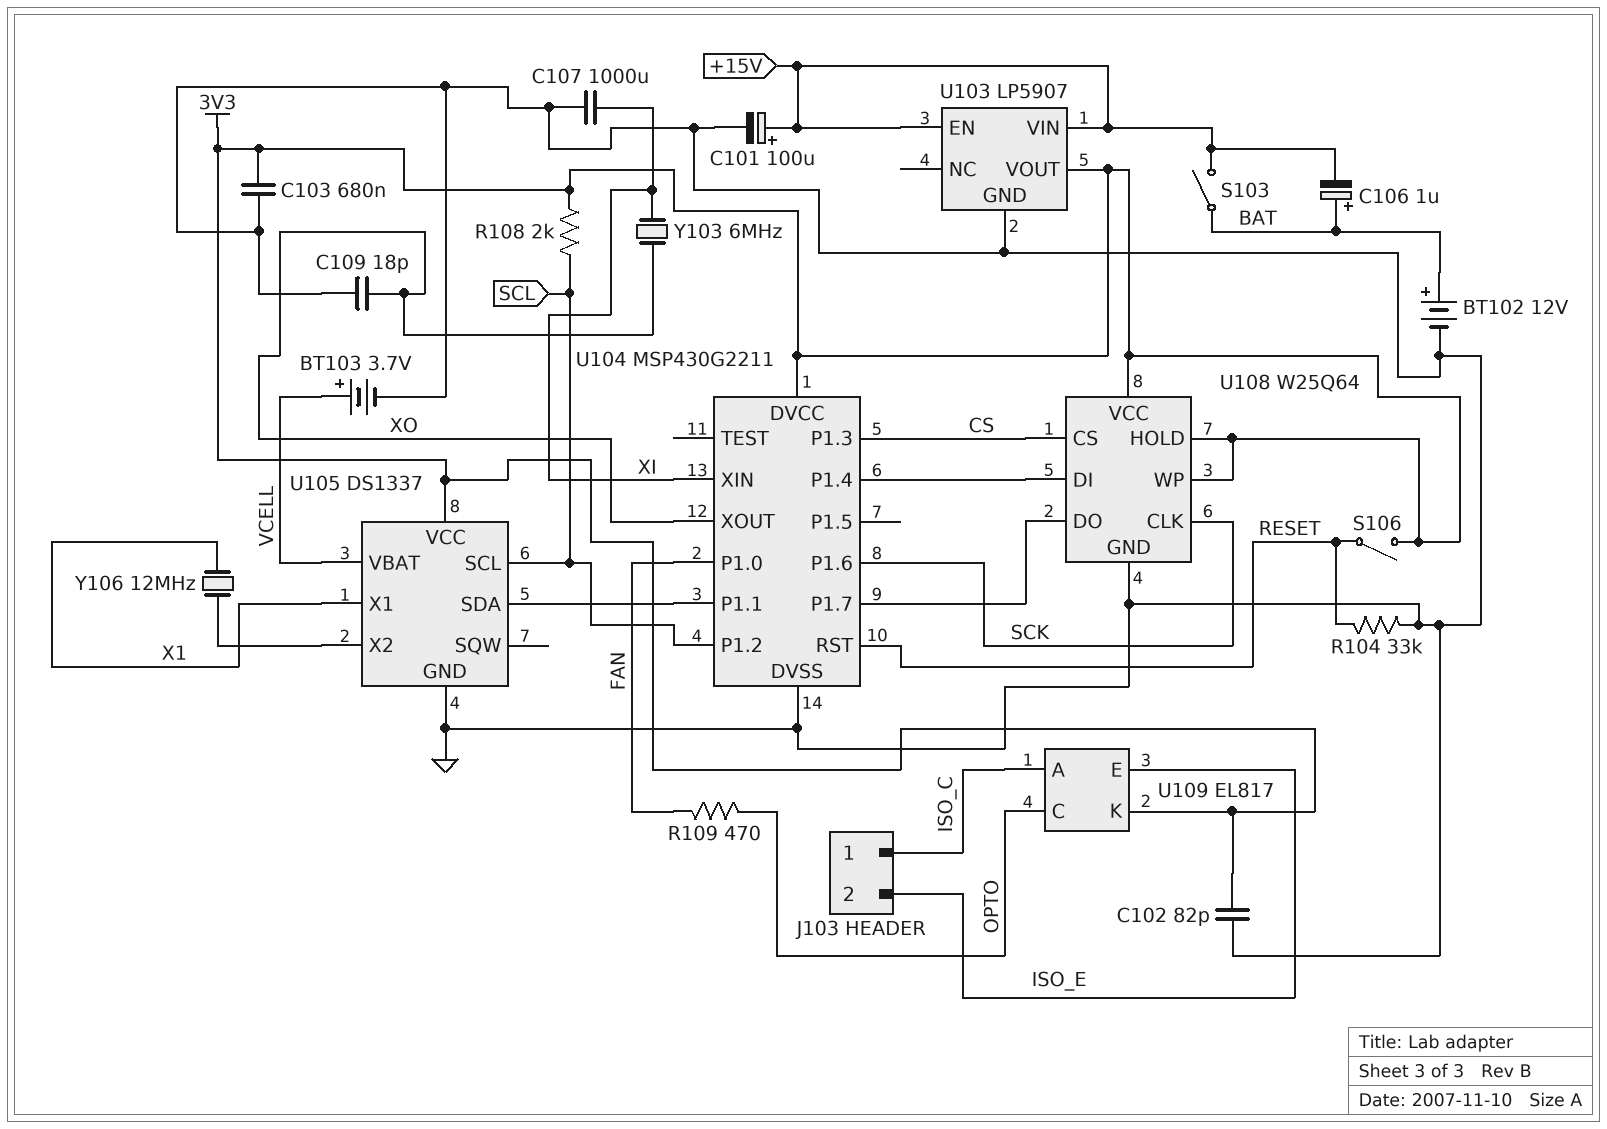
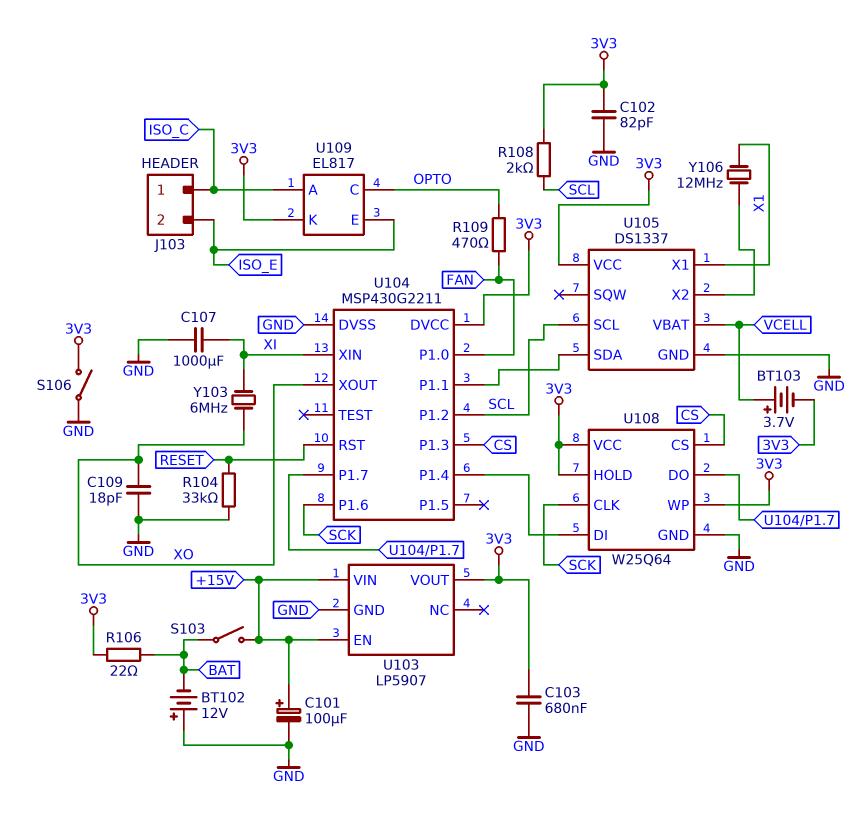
BT102: 12V (plus BAT, minus GND) -> 12V (plus GND, minus BAT)
BT103: 3.7V (plus VCELL, minus GND) -> 3.7V (plus VCELL, minus 3V3)
C106: 1uF (plus BAT, minus +15V) -> none
R106: none -> 22 (3V3, BAT)
S106: switch (3V3, RESET) -> switch (3V3, GND)

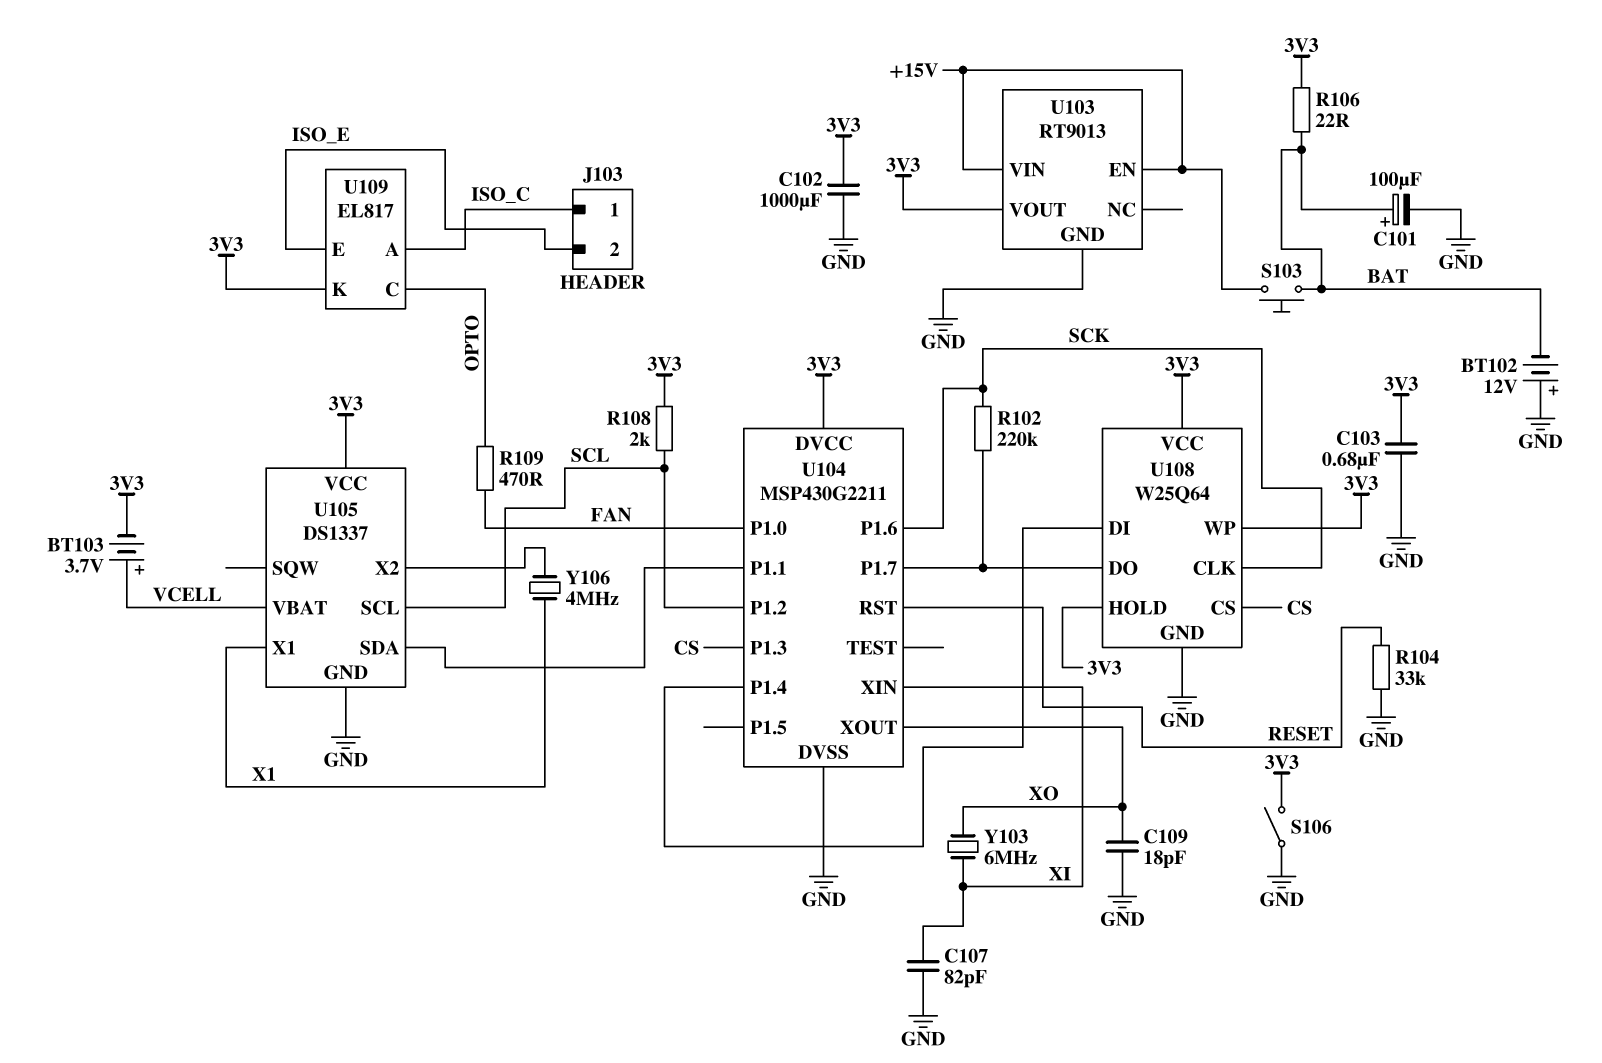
C101: 100uF (plus +15V, minus GND) -> 100uF (plus BAT, minus GND)
C102: 82pF (3V3, GND) -> 1000uF (3V3, GND)
C107: 1000uF (GND, XI) -> 82pF (GND, XI)
R102: none -> 220k (SCK, U104/P1.7)
S103: switch (+15V, BAT) -> button (+15V, BAT)
U103: LP5907 -> RT9013
Y106: 12MHz (U105/X2, X1) -> 4MHz (U105/X2, X1)

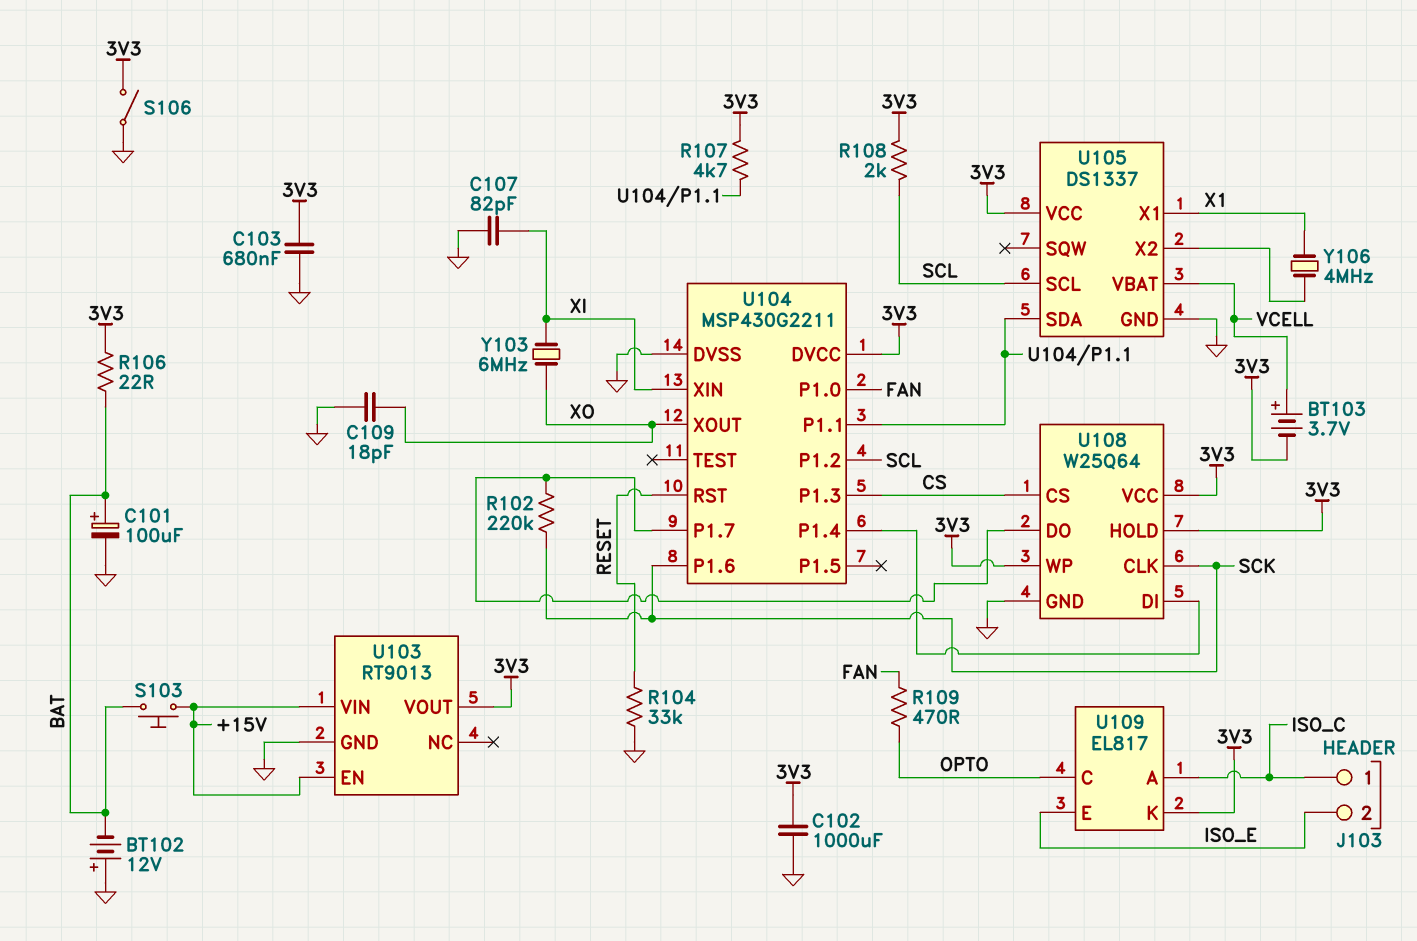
R107: none -> 4.7k (3V3, U104/P1.1)

